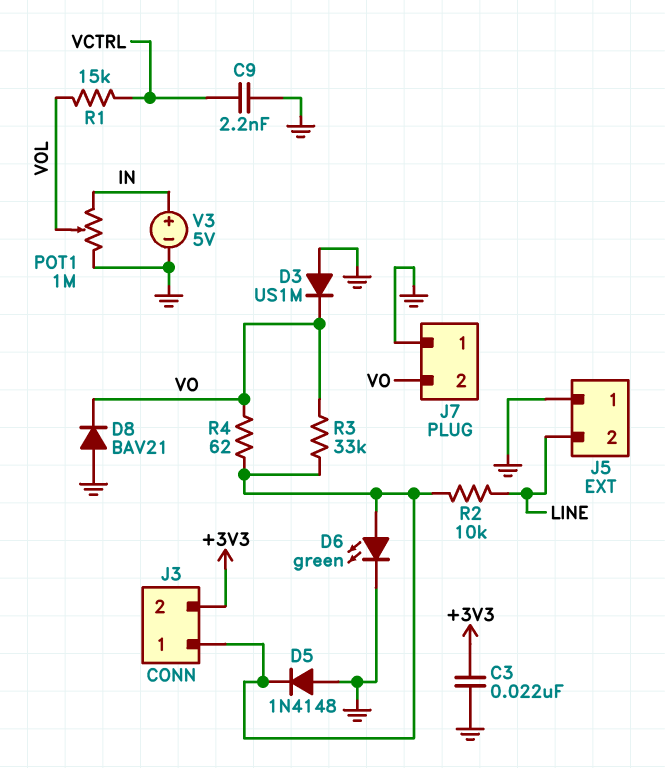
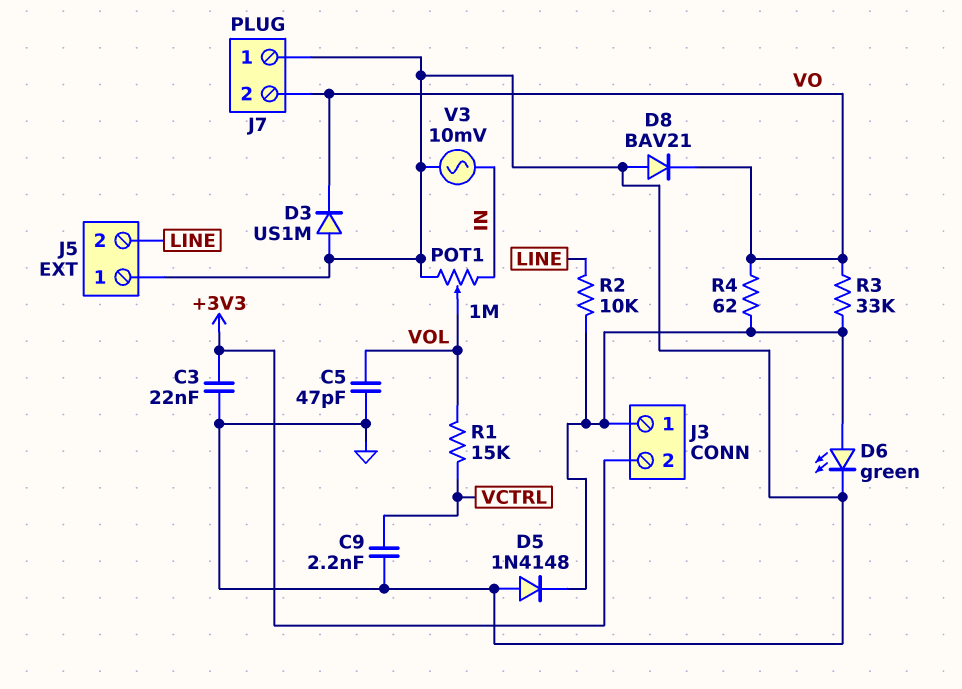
C5: none -> 47pF (GND, VOL)
V3: 5V (plus IN, minus GND) -> AC 10mV (GND, IN)

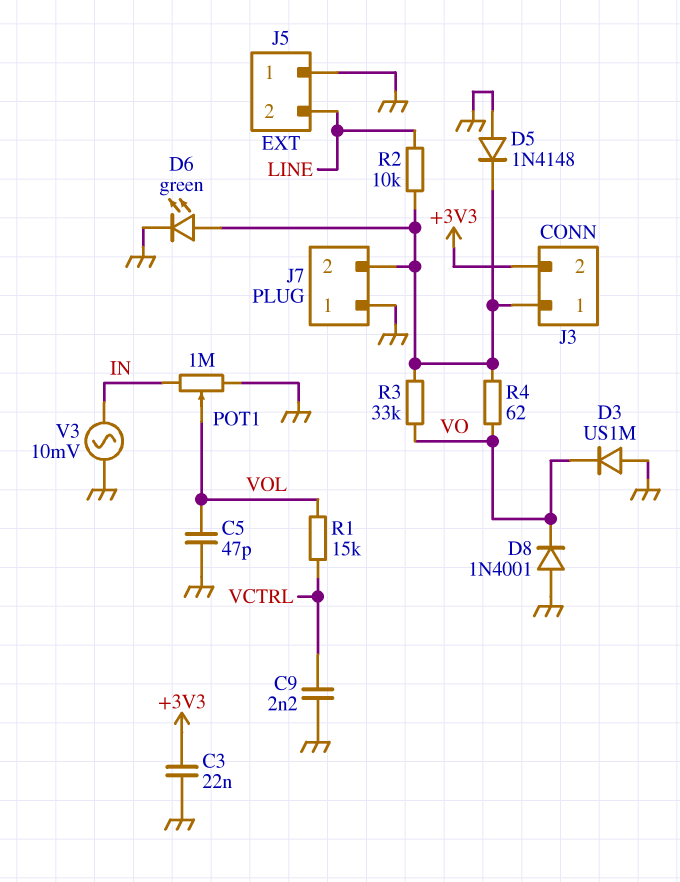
D8: diode BAV21 (A GND, K VO) -> diode 1N4001 (A GND, K VO)
J7 pin 2: VO -> J3/1

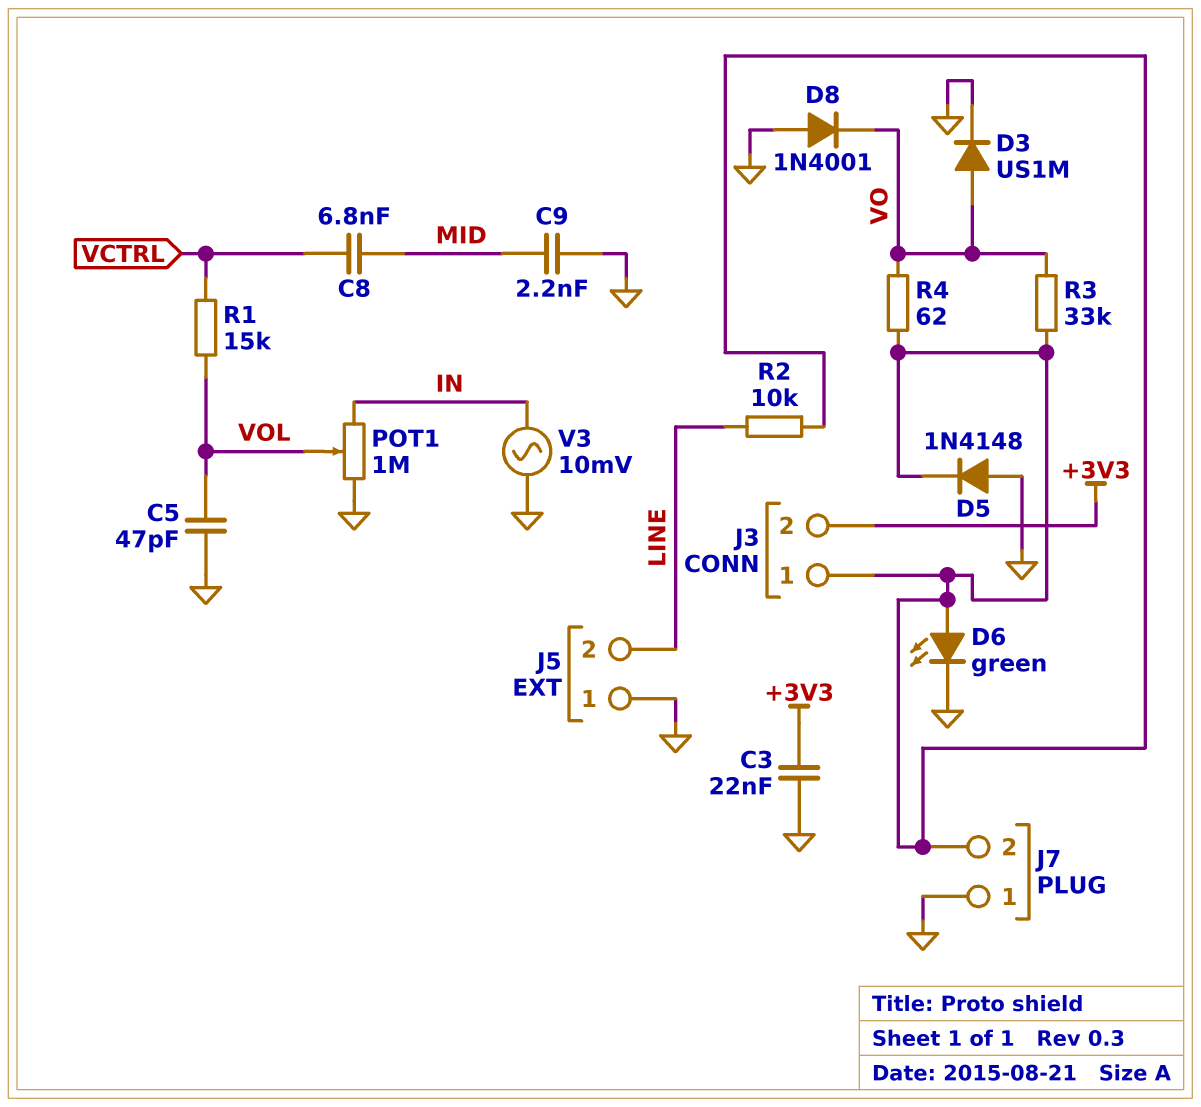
C8: none -> 6.8nF (MID, VCTRL)
C9: 2.2nF (GND, VCTRL) -> 2.2nF (GND, MID)
D3: diode US1M (A GND, K VO) -> diode US1M (A VO, K GND)

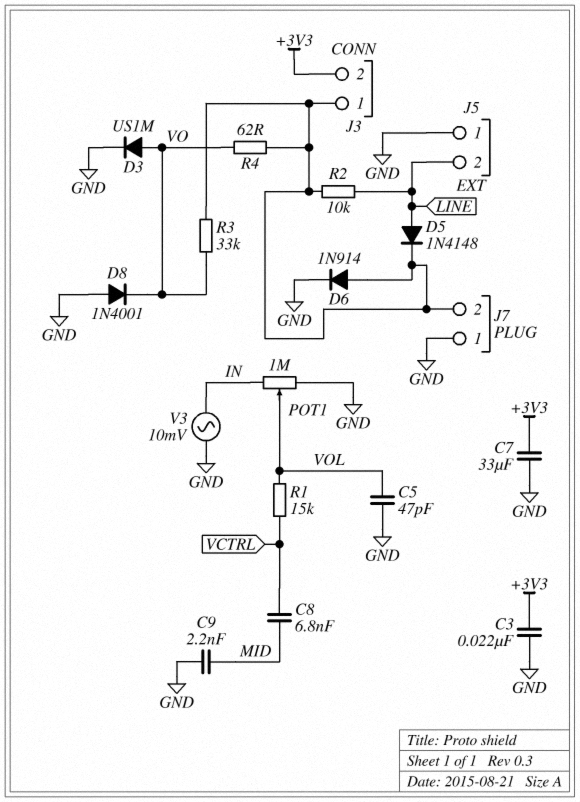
C7: none -> 33uF (+3V3, GND)
D5: diode 1N4148 (A GND, K J3/1) -> diode 1N4148 (A LINE, K J3/1)
D6: LED green (A J3/1, K GND) -> diode 1N914 (A J3/1, K GND)

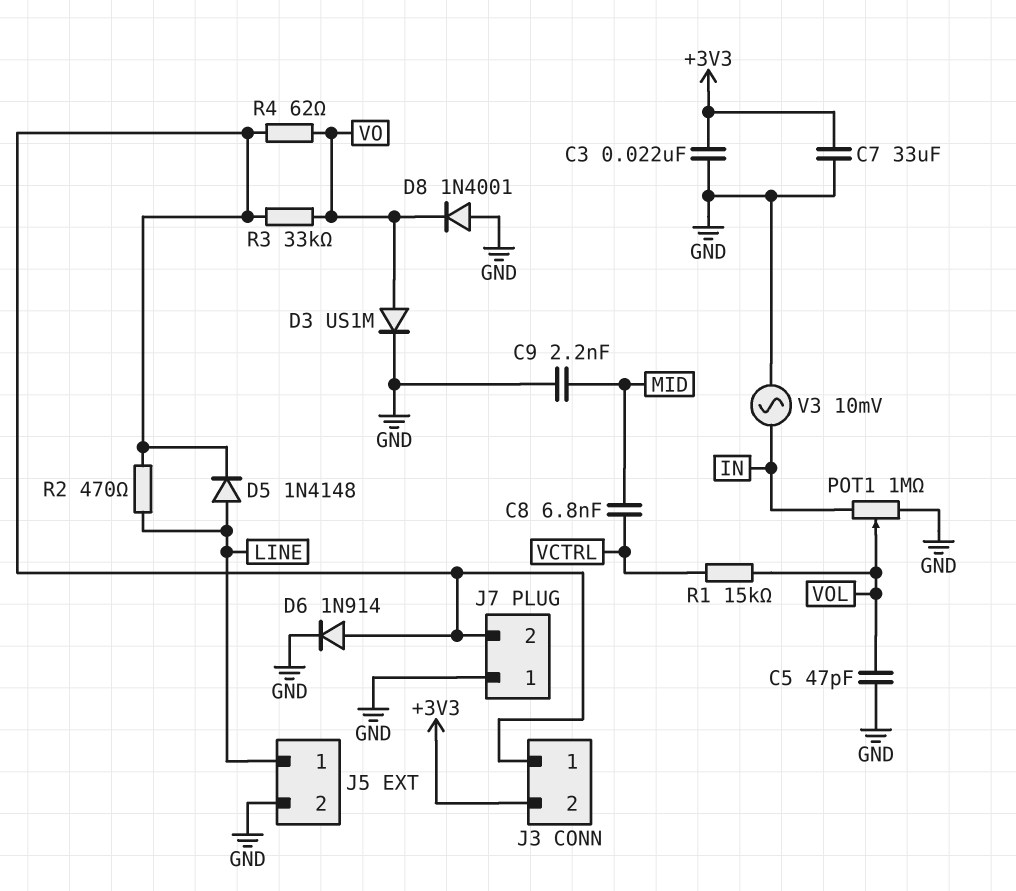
J5 pin 1: GND -> LINE
J5 pin 2: LINE -> GND
R2: 10k (J3/1, LINE) -> 470 (J3/1, LINE)

